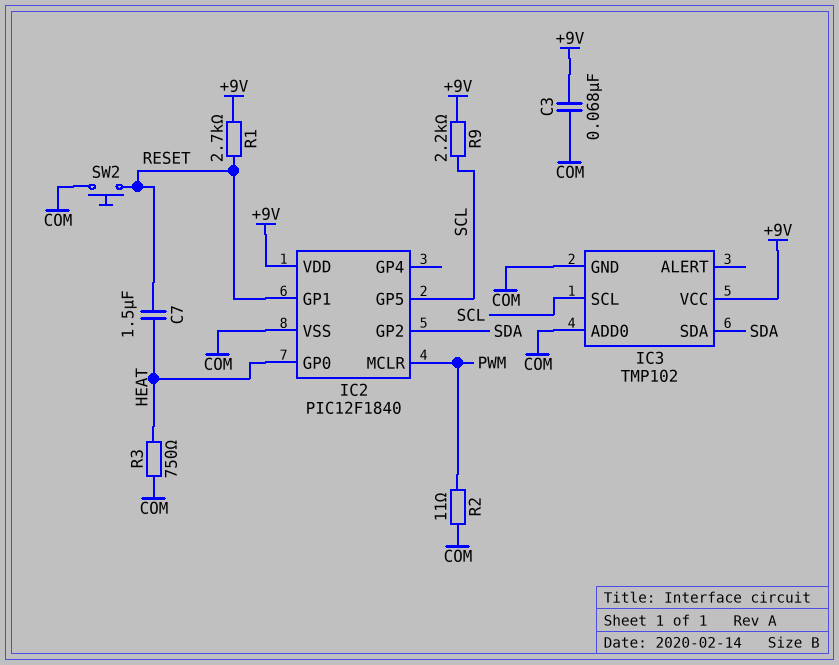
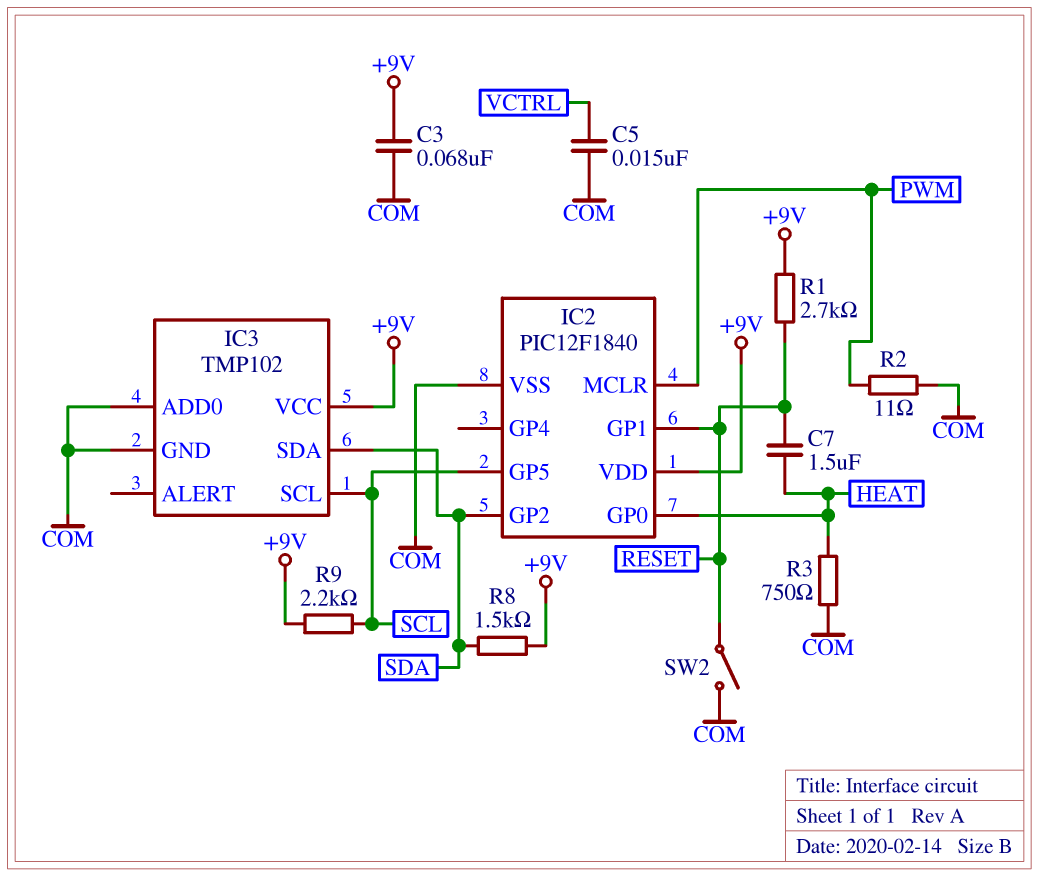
C5: none -> 15nF (COM, VCTRL)
R8: none -> 1.5k (+9V, SDA)
SW2: button (COM, RESET) -> switch (COM, RESET)

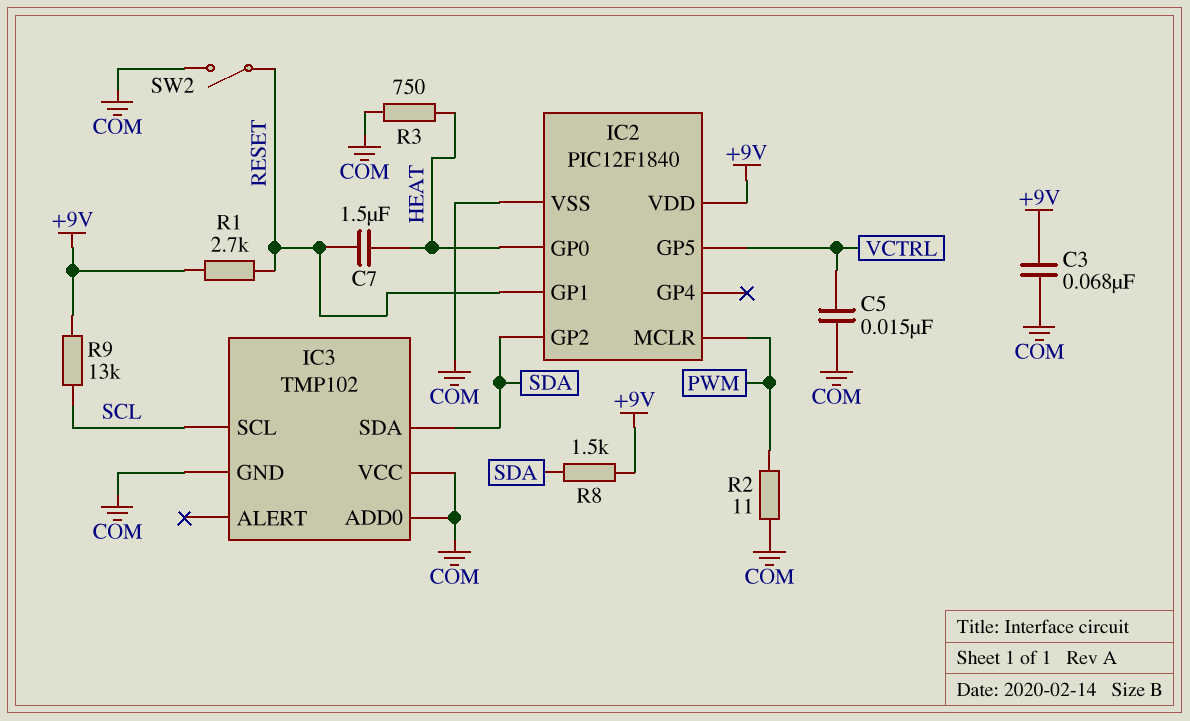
IC2 pin GP5: SCL -> VCTRL
IC3 pin VCC: +9V -> COM
R9: 2.2k (+9V, SCL) -> 13k (+9V, SCL)

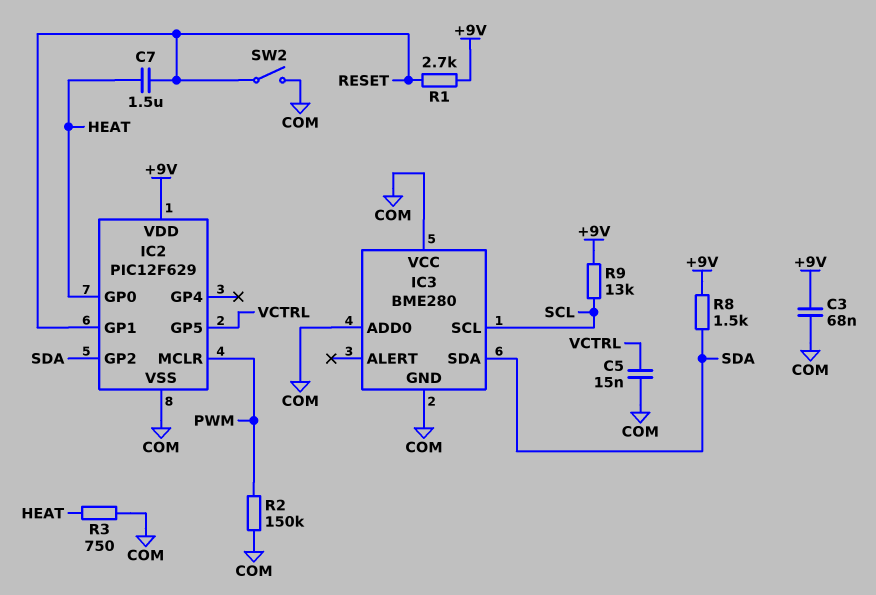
IC2: PIC12F1840 -> PIC12F629
IC3: TMP102 -> BME280
R2: 11 (COM, PWM) -> 150k (COM, PWM)

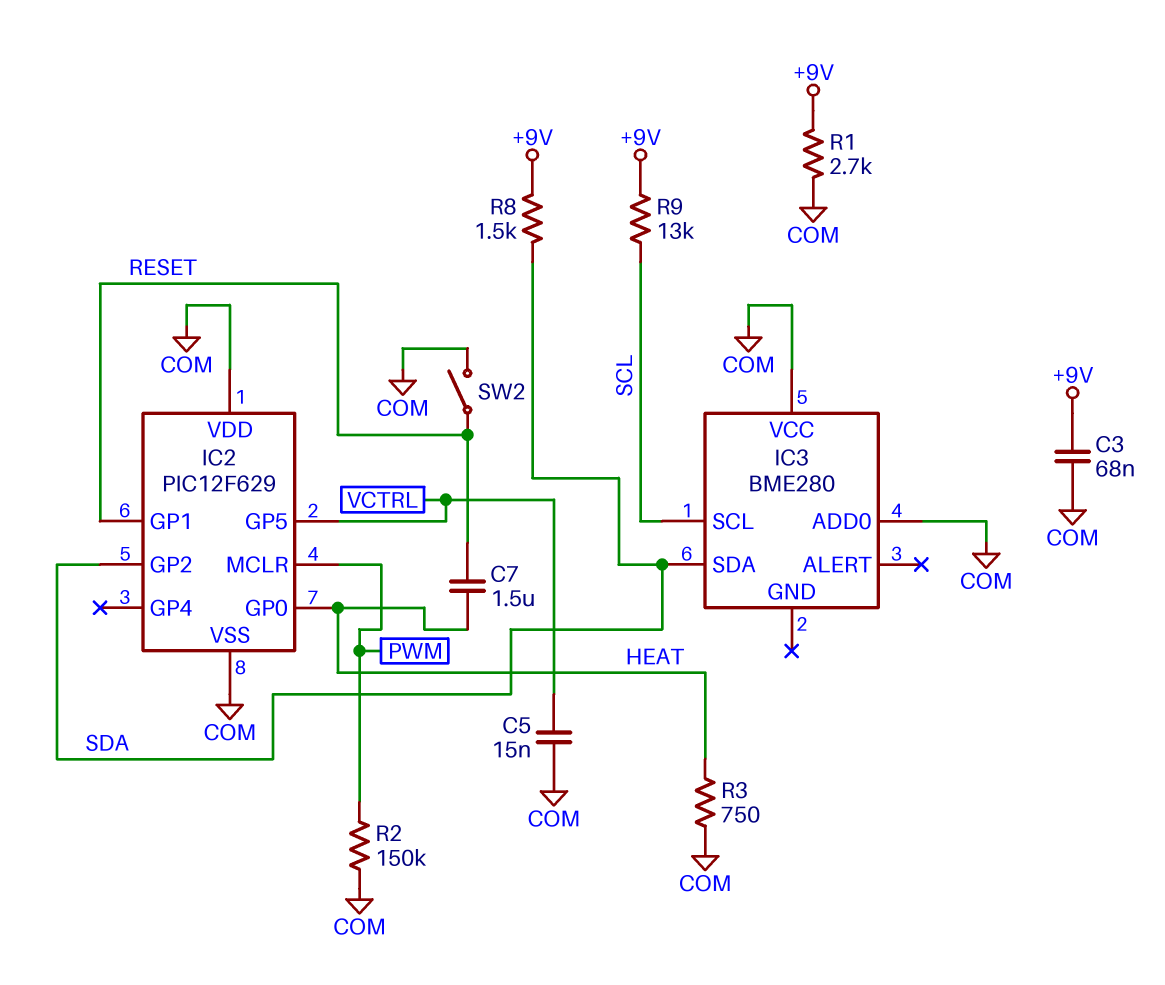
IC2 pin VDD: +9V -> COM
IC3 pin GND: COM -> none
R1: 2.7k (+9V, RESET) -> 2.7k (+9V, COM)

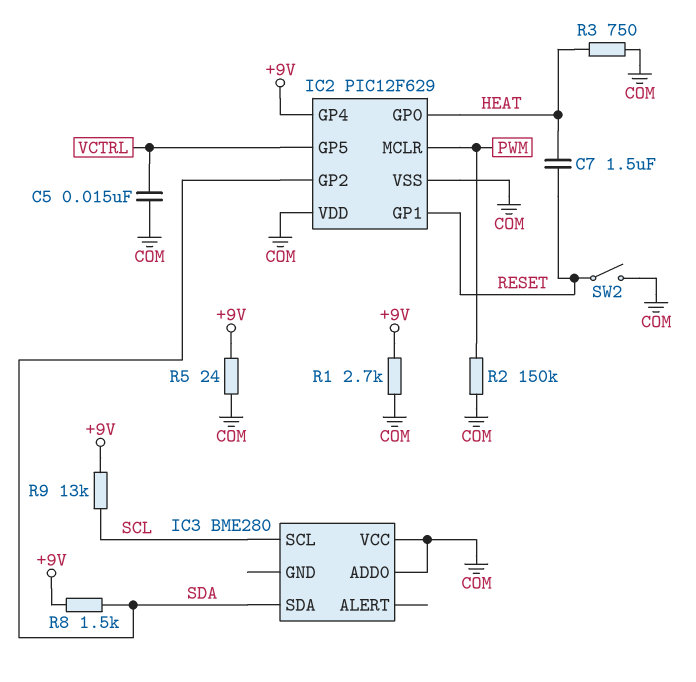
C3: 68nF (+9V, COM) -> none
IC2 pin GP4: none -> +9V
R5: none -> 24 (+9V, COM)

